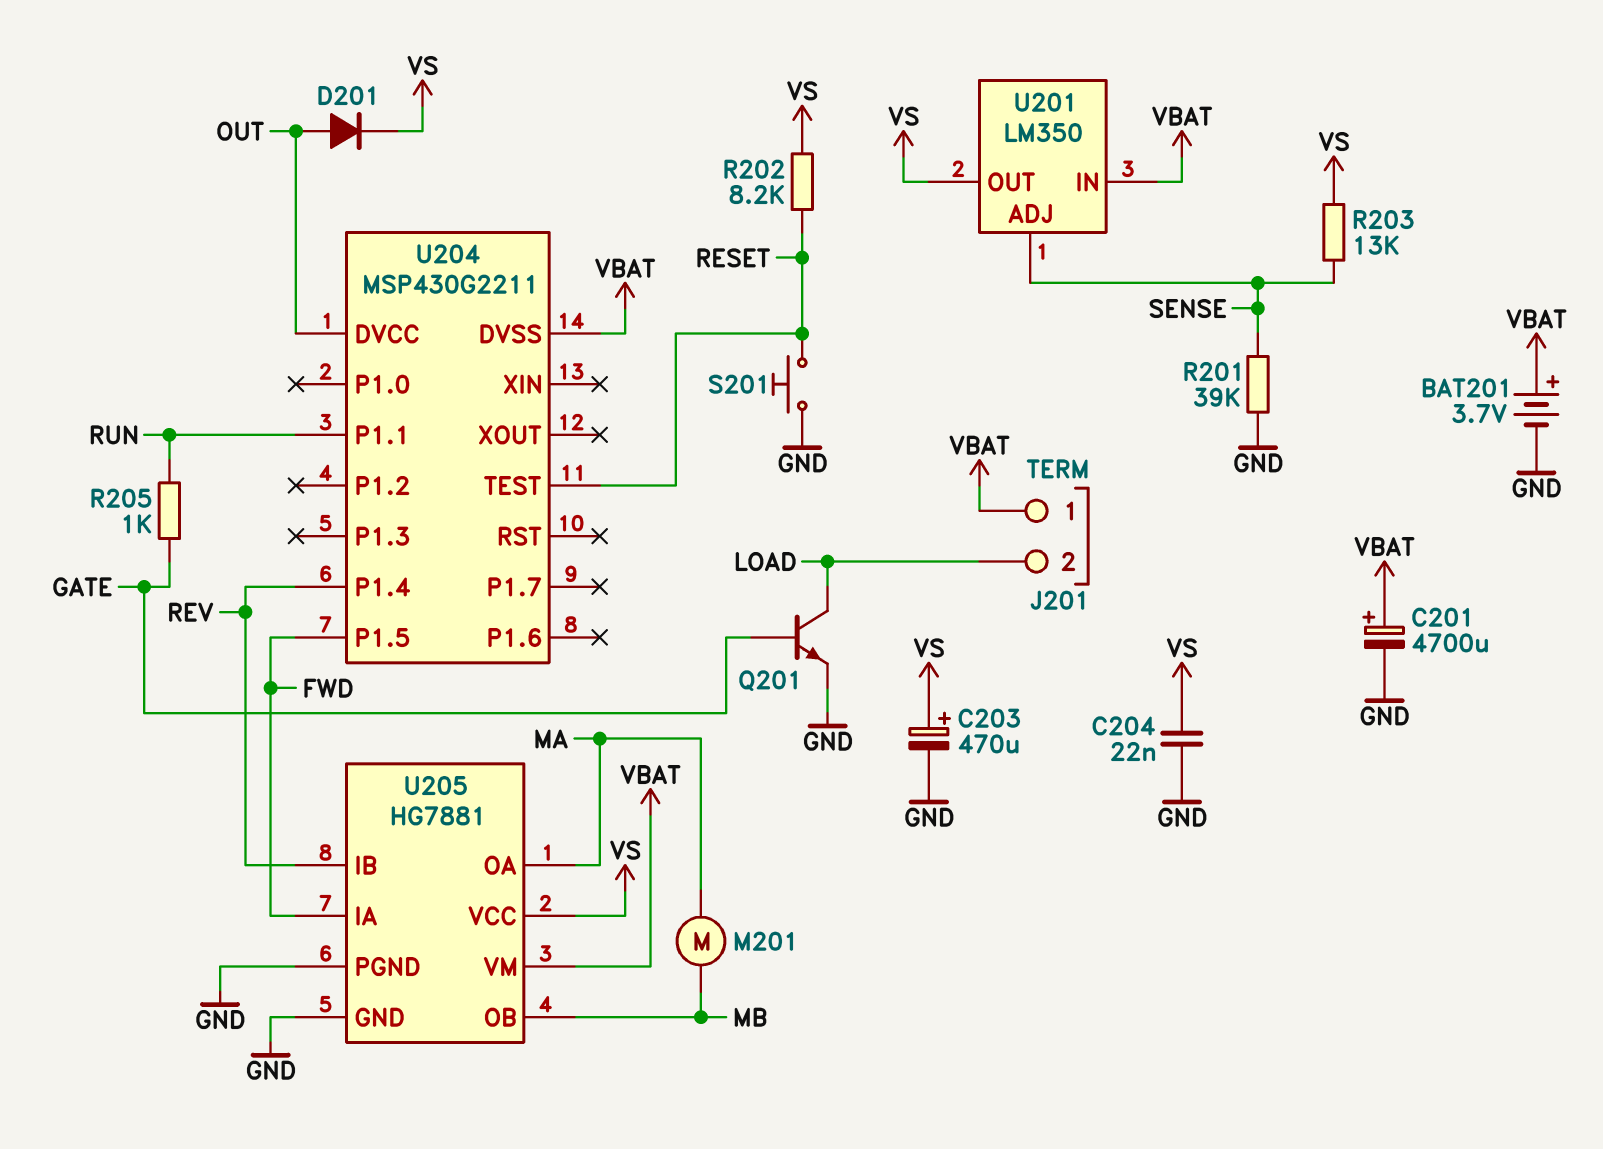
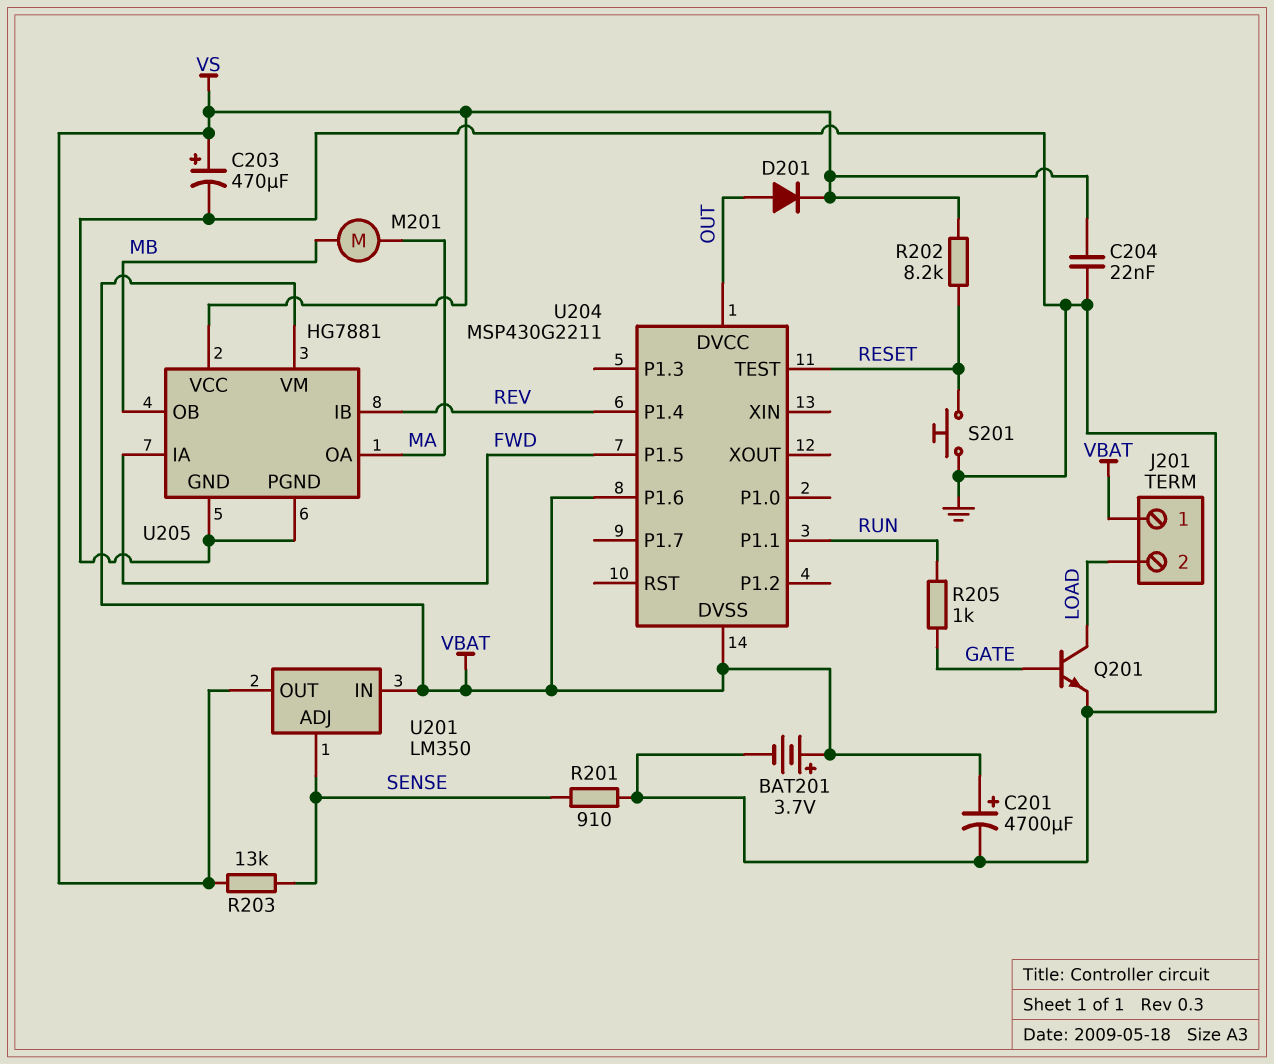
R201: 39k (GND, SENSE) -> 910 (GND, SENSE)
U204 pin P1.6: none -> VBAT

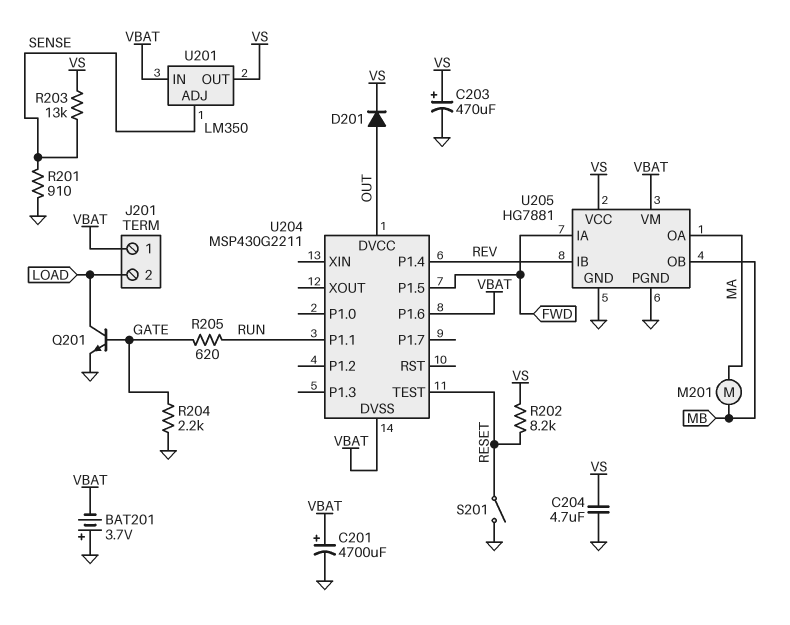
BAT201: 3.7V (plus VBAT, minus GND) -> 3.7V (plus GND, minus VBAT)
C204: 22nF (GND, VS) -> 4.7uF (GND, VS)
R204: none -> 2.2k (GATE, GND)
R205: 1k (GATE, RUN) -> 620 (GATE, RUN)
S201: button (GND, RESET) -> switch (GND, RESET)

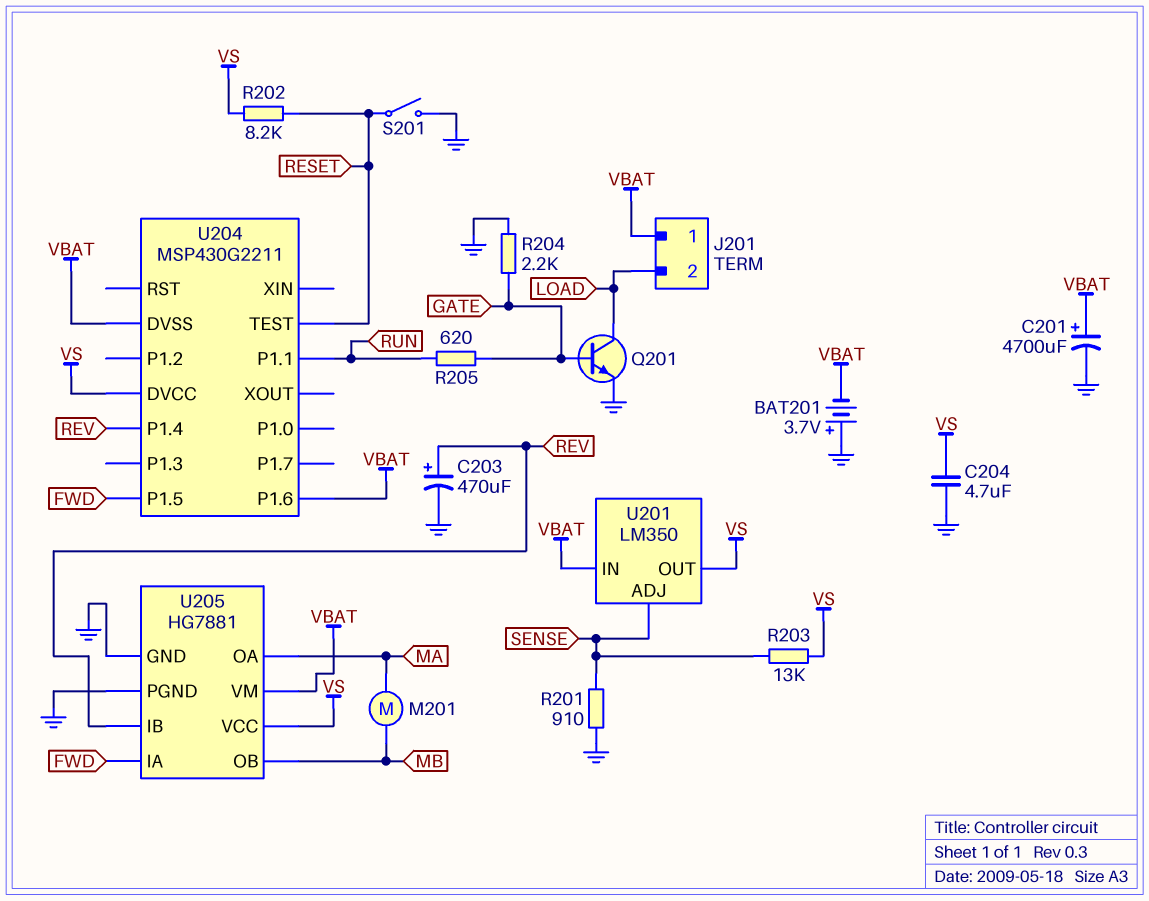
C203: 470uF (plus VS, minus GND) -> 470uF (plus REV, minus GND)
D201: diode (A OUT, K VS) -> none
U204 pin DVCC: OUT -> VS

